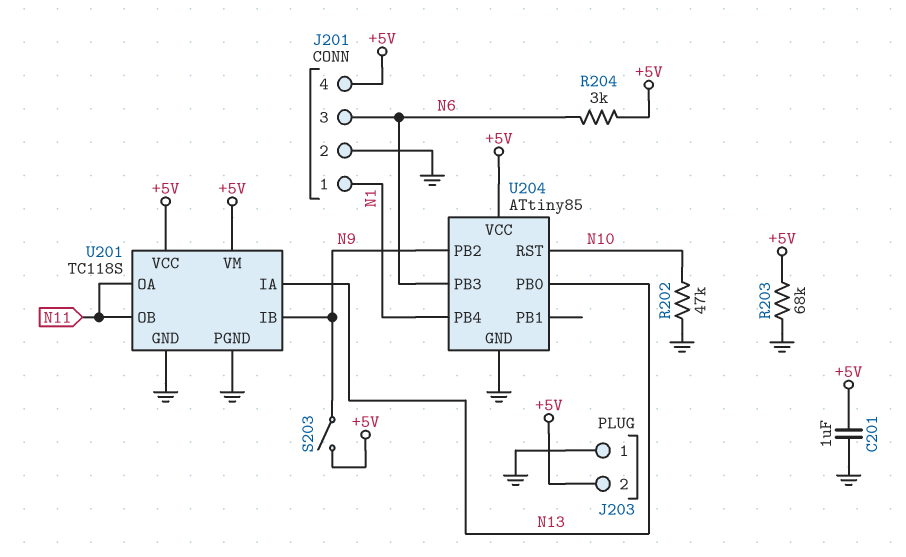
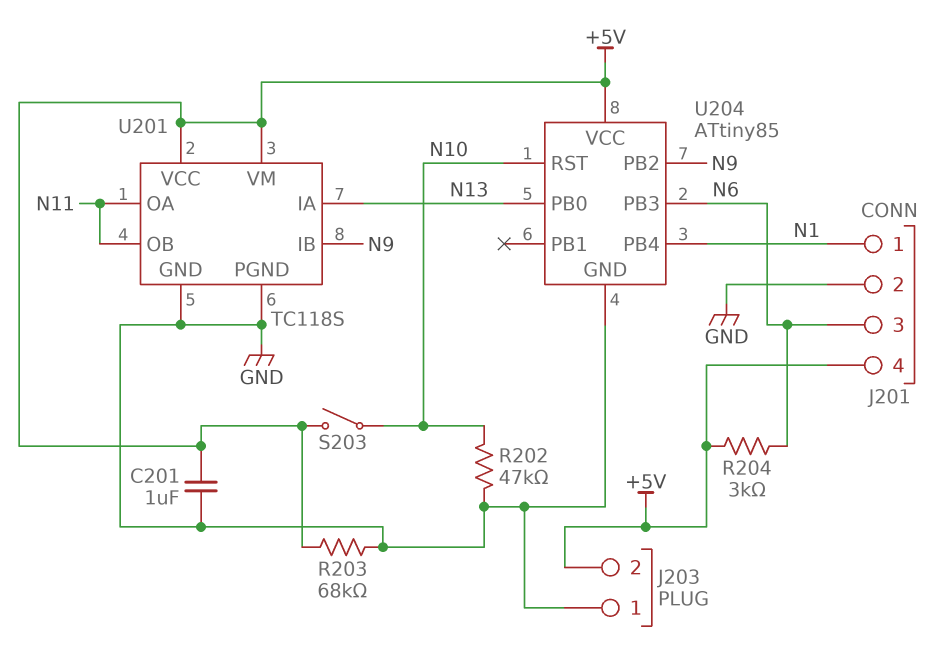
S203: switch (+5V, N9) -> switch (+5V, N10)

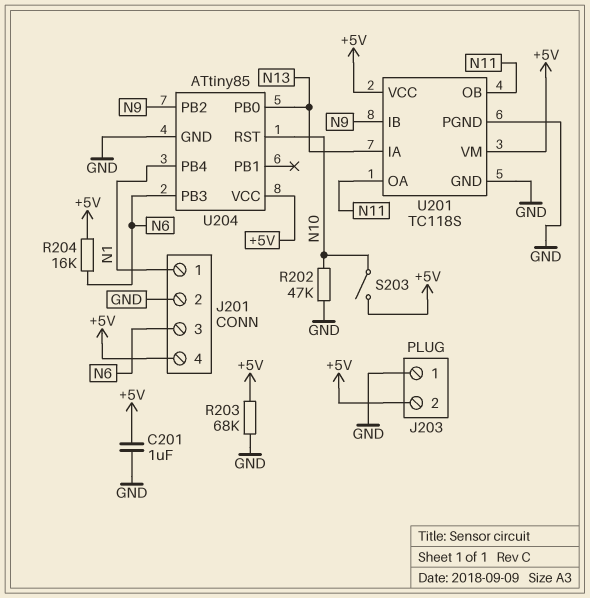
R204: 3k (+5V, N6) -> 16k (+5V, N6)

